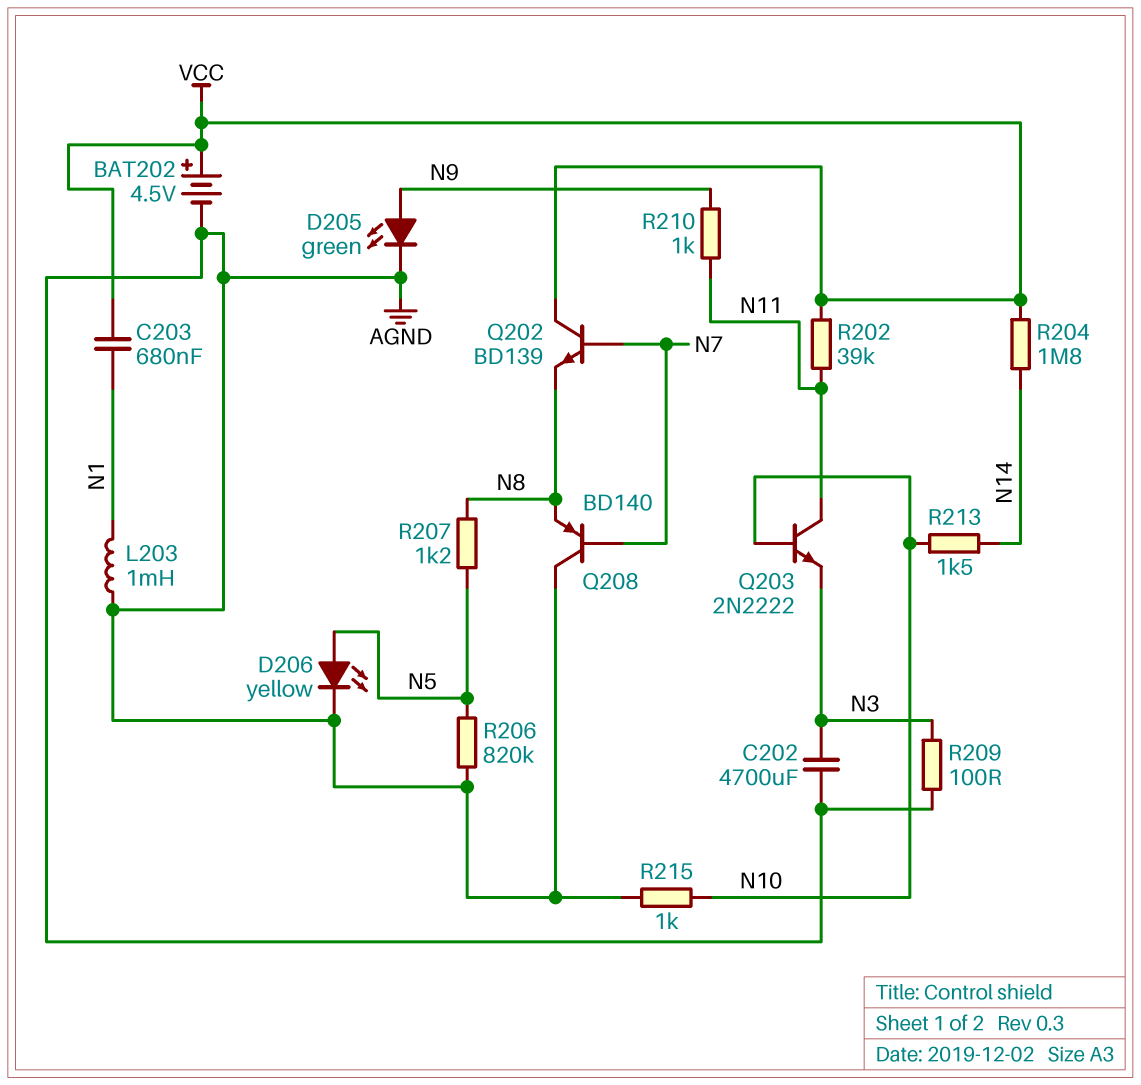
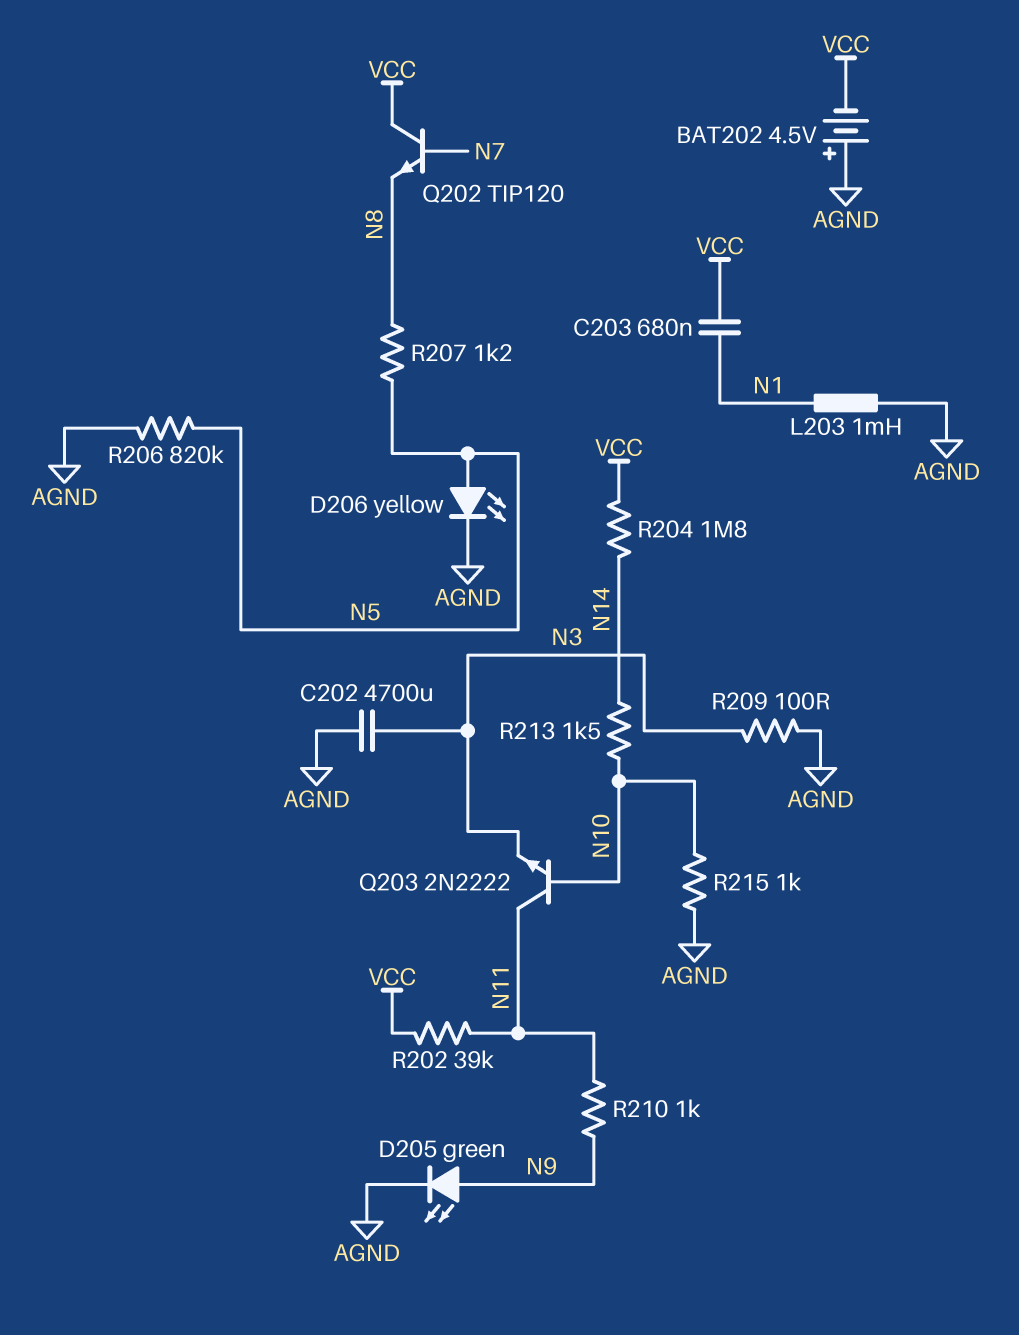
BAT202: 4.5V (plus VCC, minus AGND) -> 4.5V (plus AGND, minus VCC)
Q202: NPN BD139 (B N7, C VCC, E N8) -> NPN TIP120 (B N7, C VCC, E N8)
Q208: PNP BD140 (B N7, C AGND, E N8) -> none

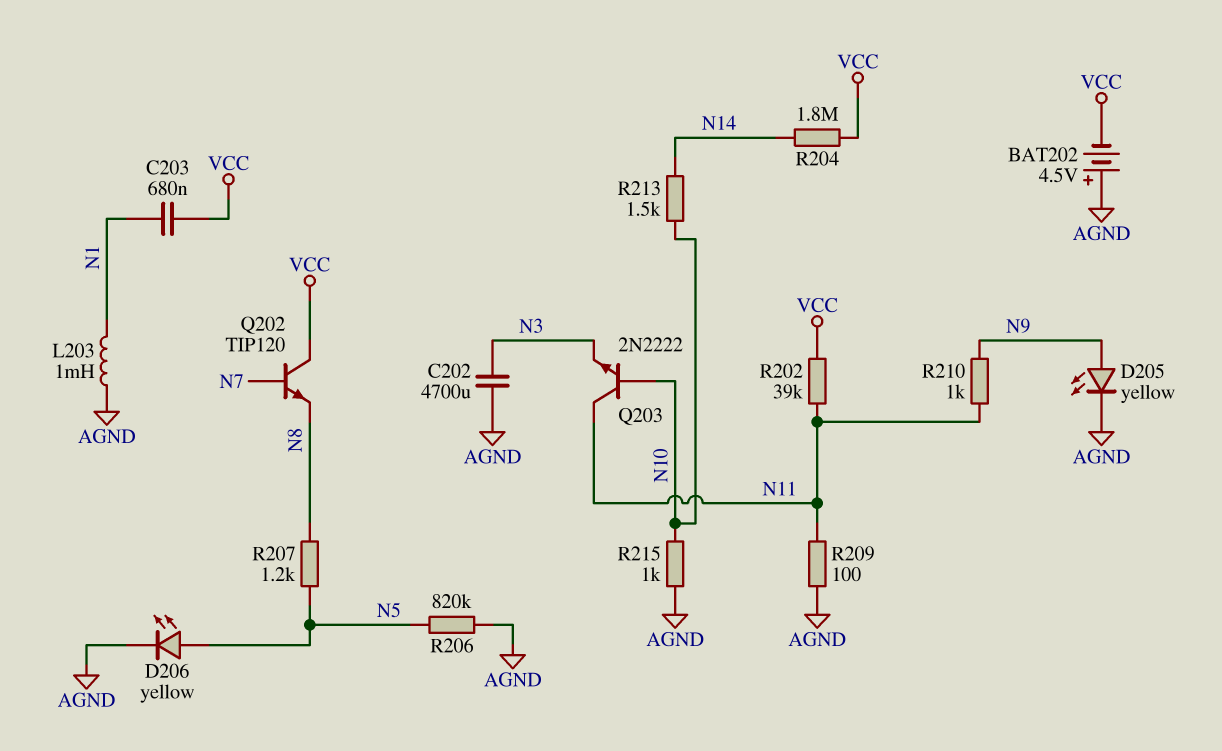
D205: LED green (A N9, K AGND) -> LED yellow (A N9, K AGND)
R209: 100 (AGND, N3) -> 100 (AGND, N11)

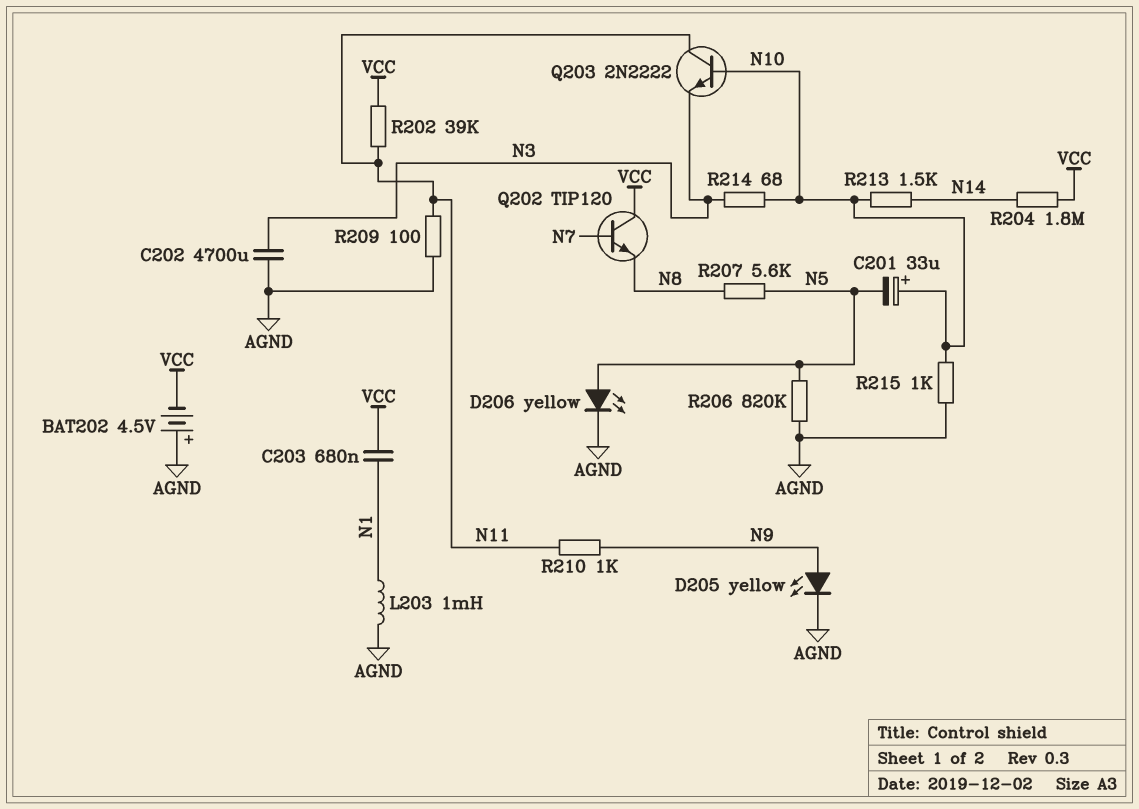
C201: none -> 33uF (plus N10, minus N5)
R207: 1.2k (N5, N8) -> 5.6k (N5, N8)
R214: none -> 68 (N3, N10)

